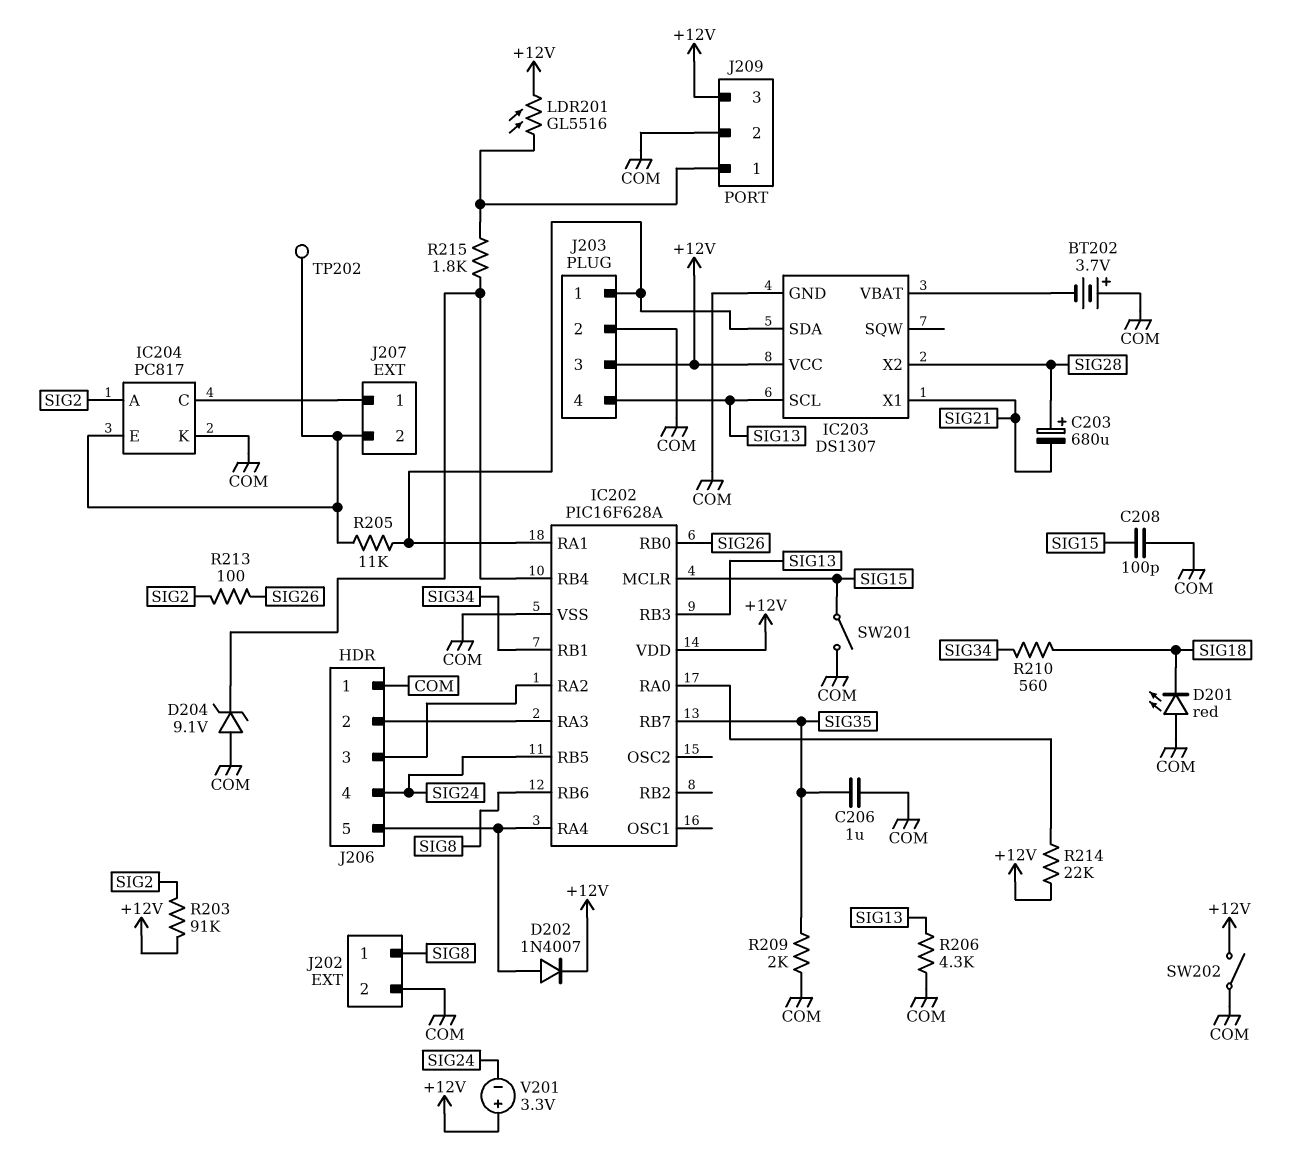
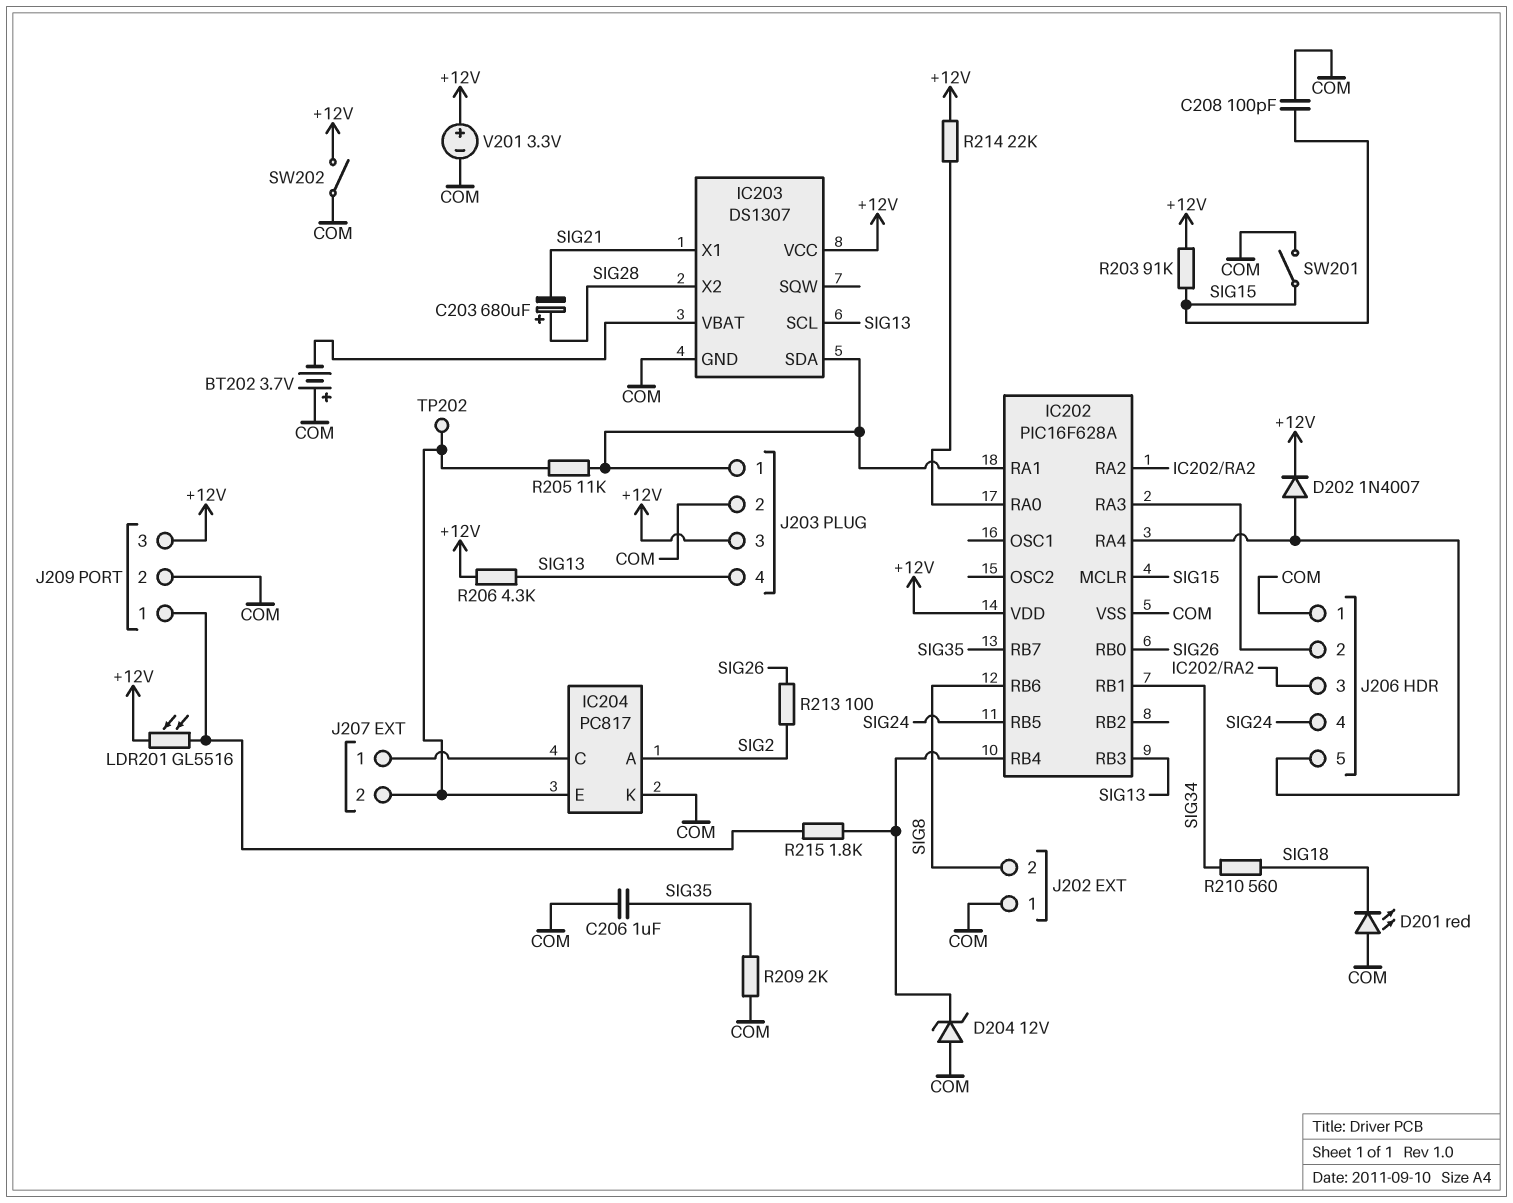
D204: zener 9.1V (A COM, K IC202/RB4) -> zener 12V (A COM, K IC202/RB4)
J202 pin 1: SIG8 -> COM
J202 pin 2: COM -> SIG8
R203: 91k (+12V, SIG2) -> 91k (+12V, SIG15)
R206: 4.3k (COM, SIG13) -> 4.3k (+12V, SIG13)
V201: 3.3V (plus +12V, minus SIG24) -> 3.3V (plus +12V, minus COM)

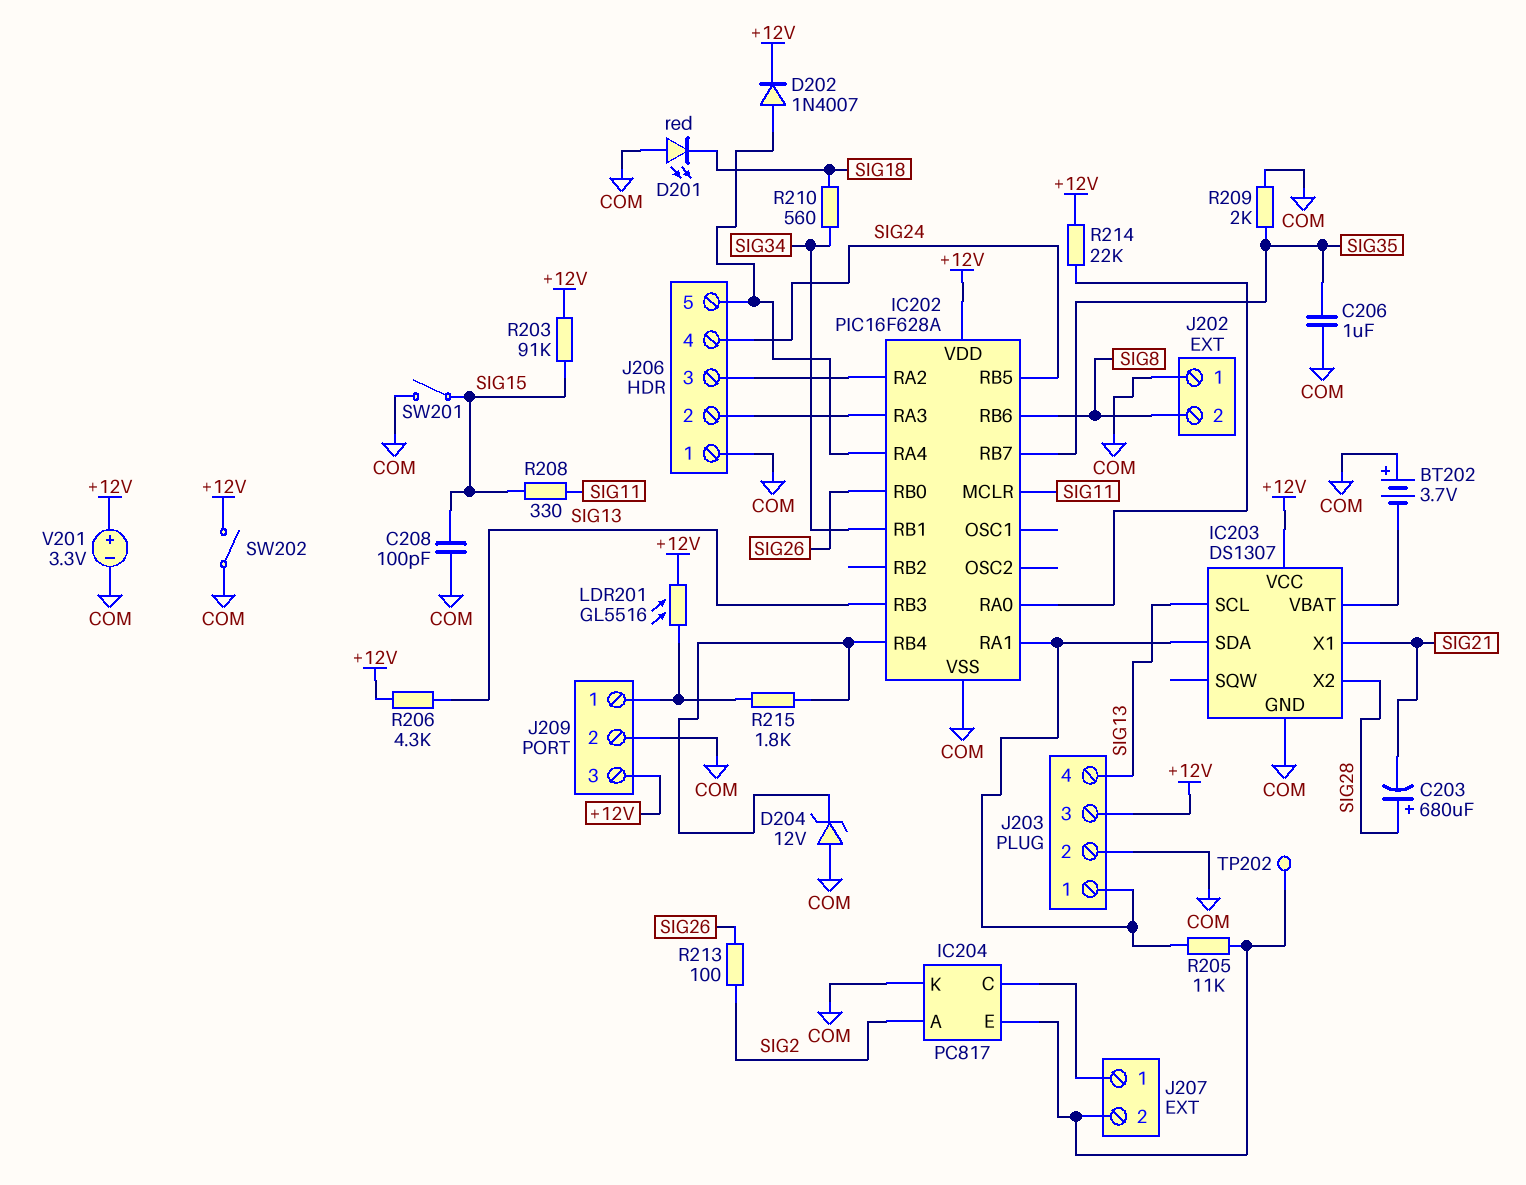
IC202 pin MCLR: SIG15 -> SIG11
R208: none -> 330 (SIG11, SIG15)

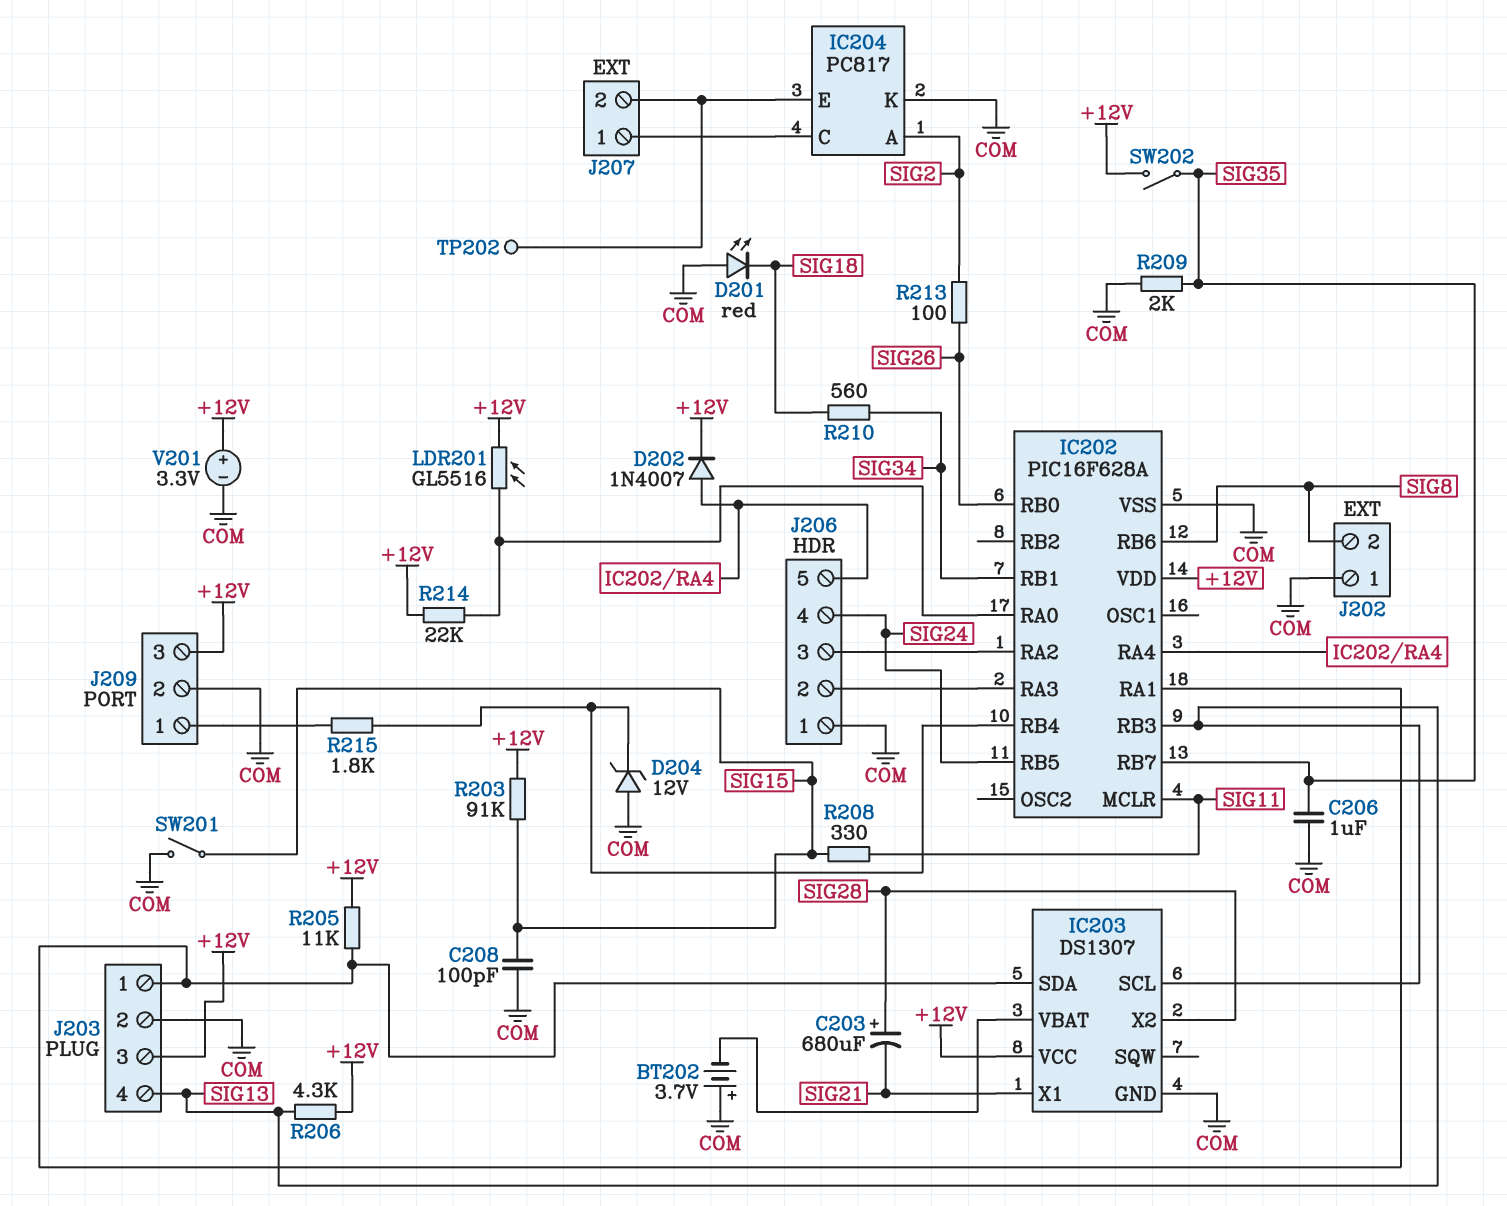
LDR201: GL5516 (+12V, J209/1) -> GL5516 (+12V, IC202/RA0)
R205: 11k (IC202/RA1, IC204/E) -> 11k (+12V, IC202/RA1)
SW202: switch (+12V, COM) -> switch (+12V, SIG35)

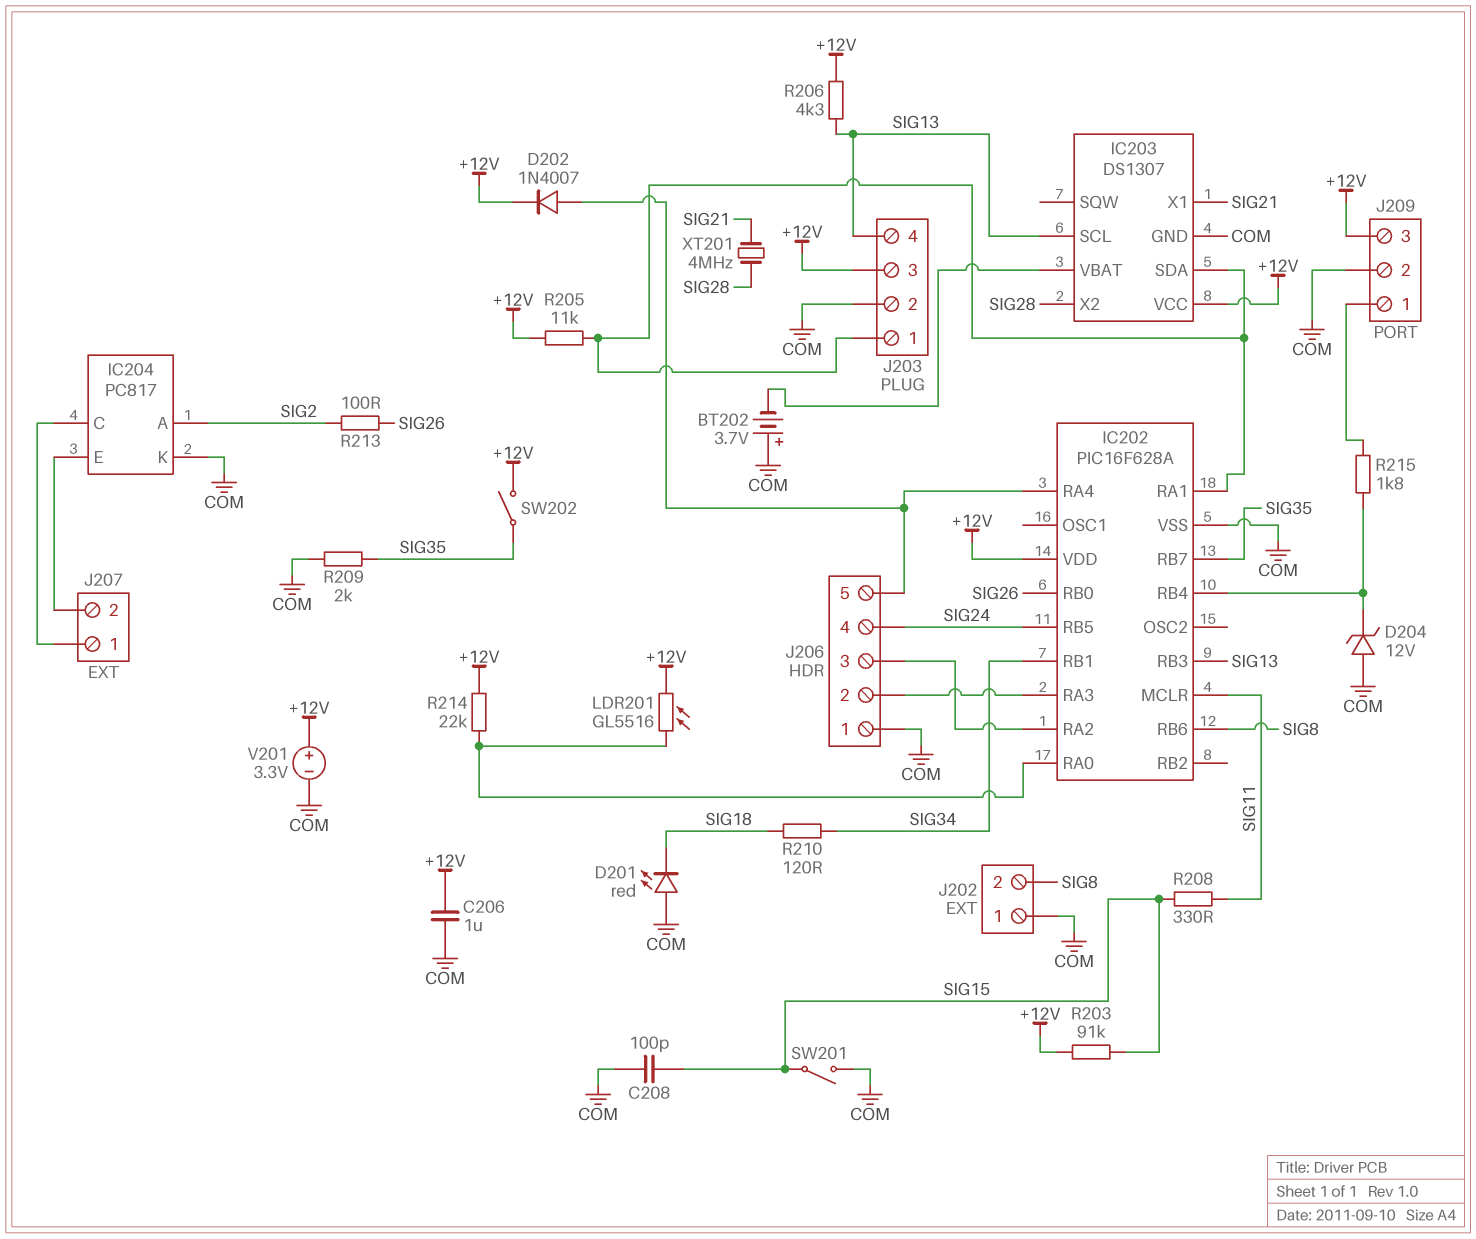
C203: 680uF (plus SIG28, minus SIG21) -> none
C206: 1uF (COM, SIG35) -> 1uF (+12V, COM)
R210: 560 (SIG18, SIG34) -> 120 (SIG18, SIG34)
TP202: test point (IC204/E) -> none
XT201: none -> 4MHz (SIG21, SIG28)

